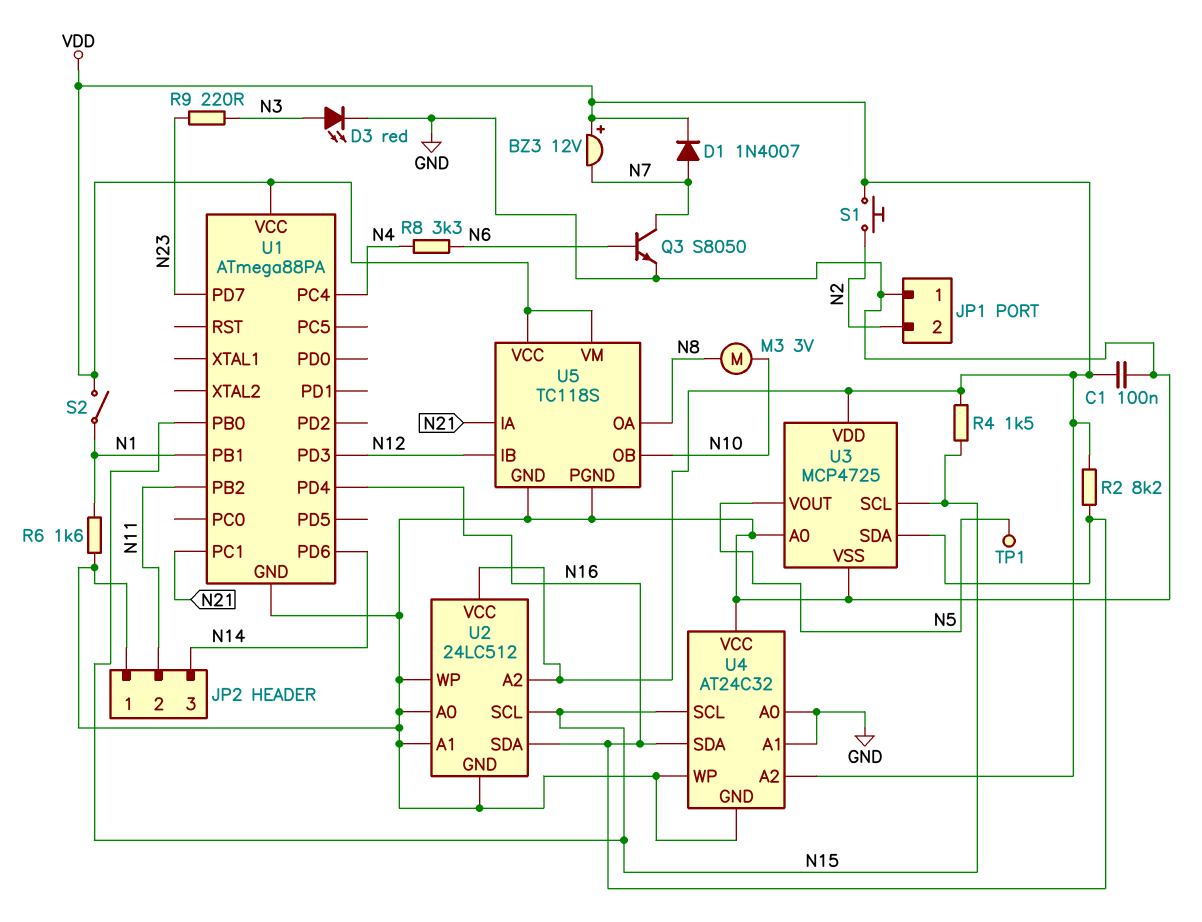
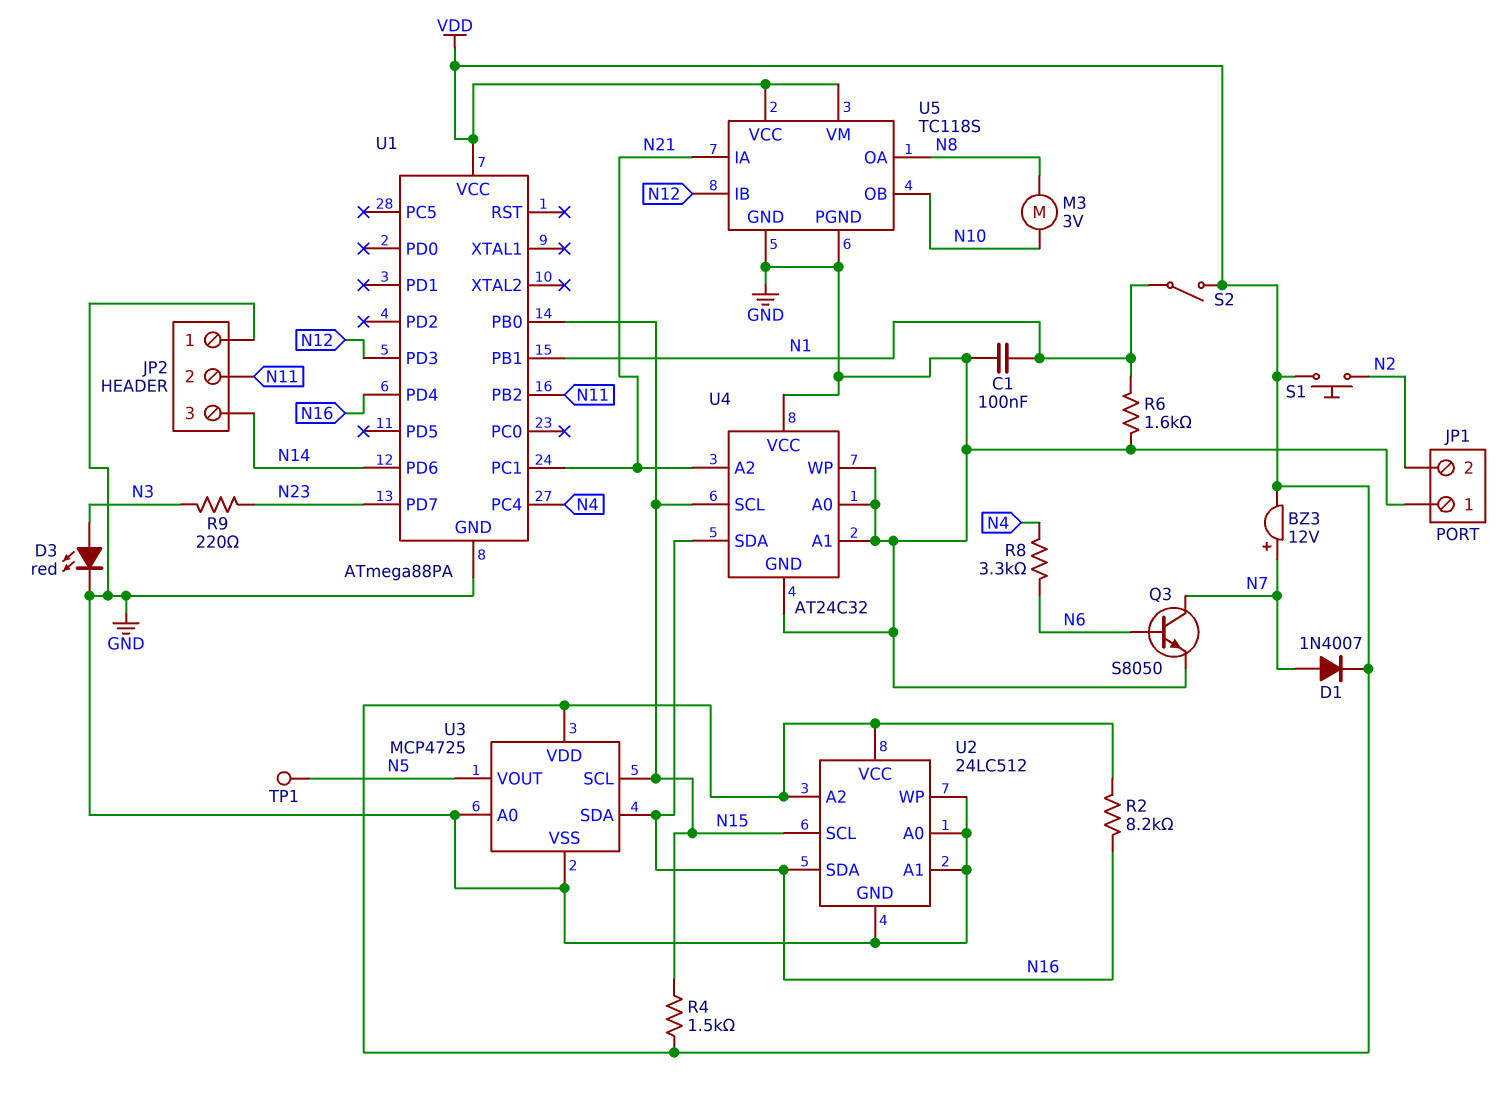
BZ3: buzzer 12V (plus VDD, minus N7) -> buzzer 12V (plus N7, minus VDD)
C1: 100nF (GND, VDD) -> 100nF (GND, N1)
U4 pin A2: VDD -> N21

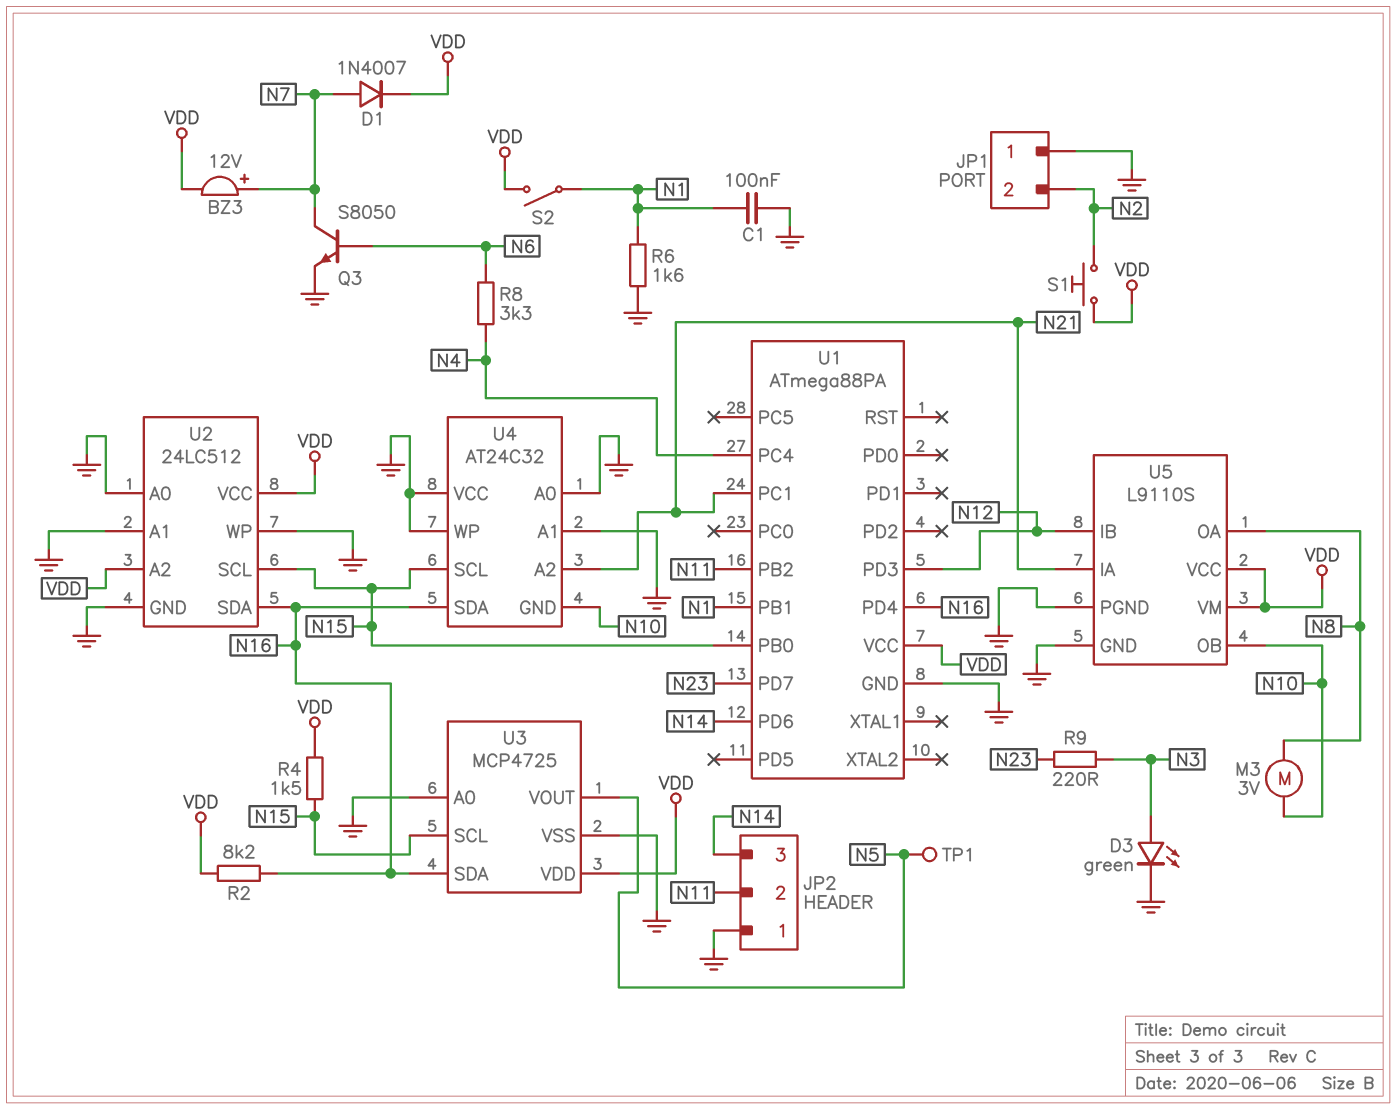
D3: LED red (A N3, K GND) -> LED green (A N3, K GND)
U4 pin GND: GND -> N10
U5: TC118S -> L9110S

